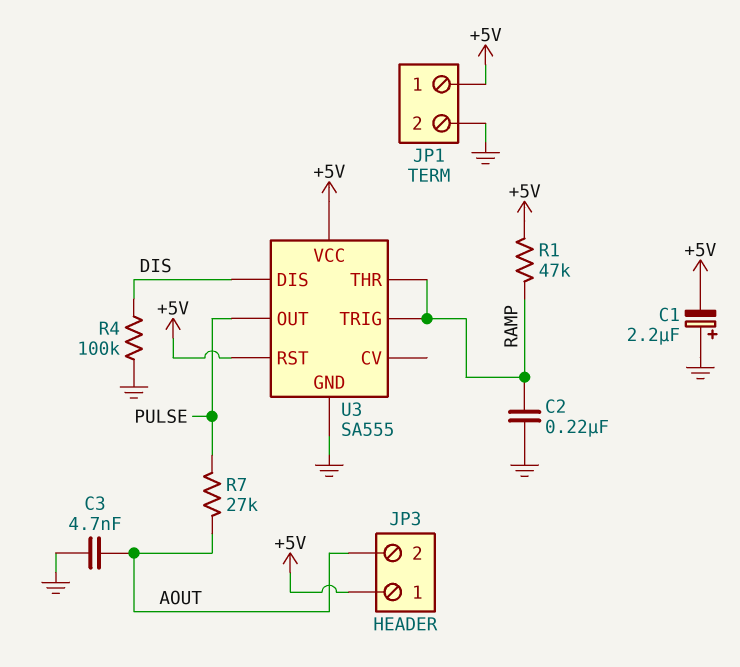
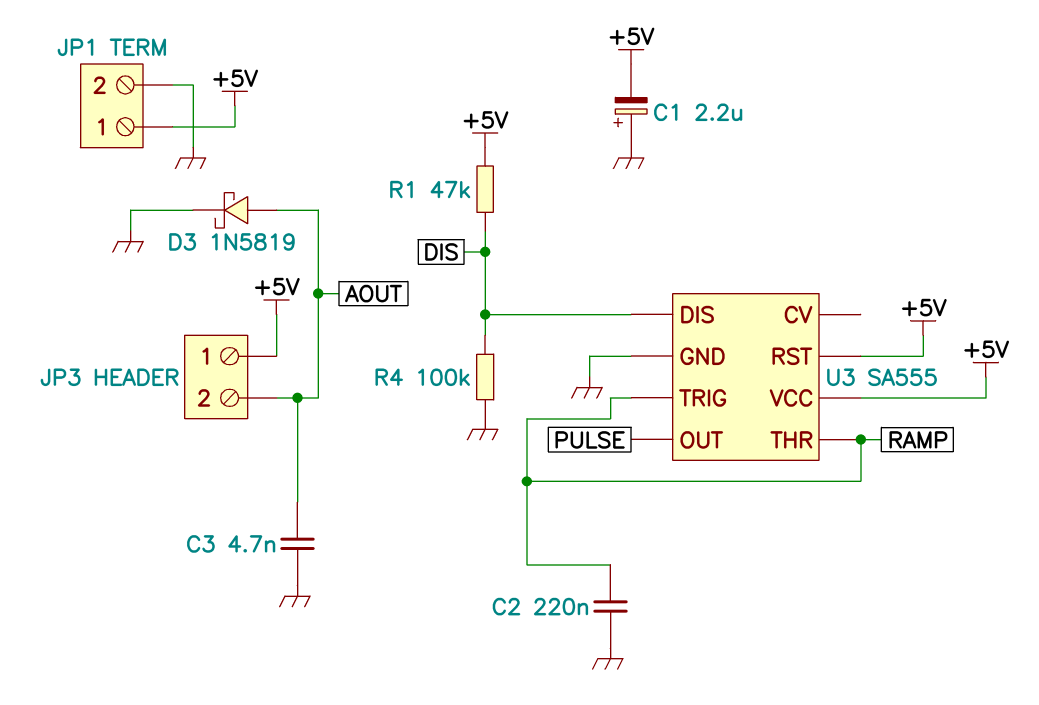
D3: none -> schottky 1N5819 (A AOUT, K GND)
R1: 47k (+5V, RAMP) -> 47k (+5V, DIS)
R7: 27k (AOUT, PULSE) -> none

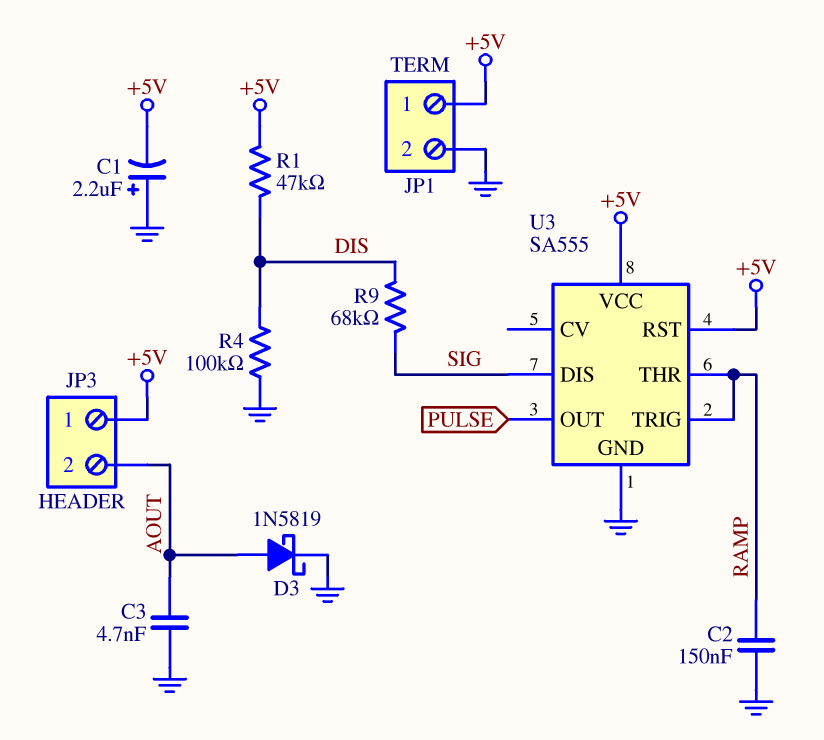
C2: 220nF (GND, RAMP) -> 150nF (GND, RAMP)
R9: none -> 68k (DIS, SIG)
U3 pin DIS: DIS -> SIG

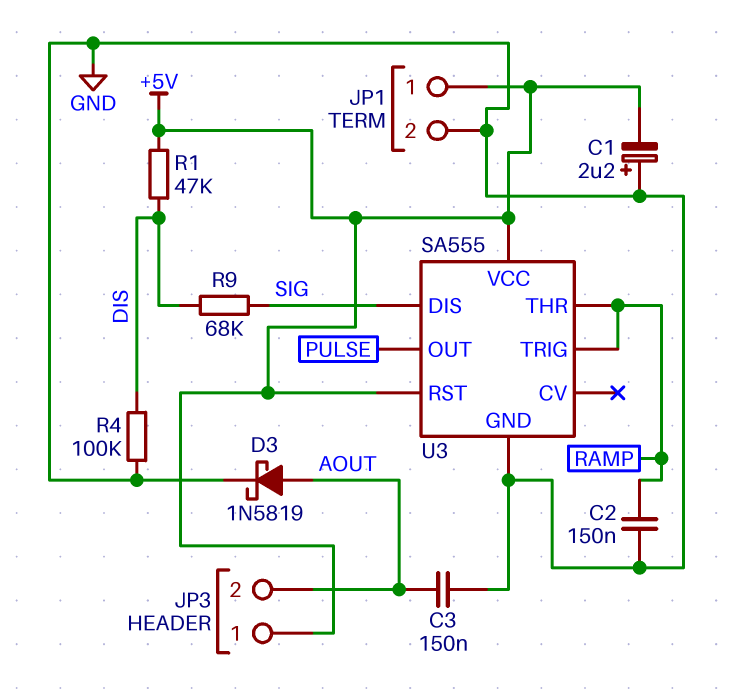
C3: 4.7nF (AOUT, GND) -> 150nF (AOUT, GND)

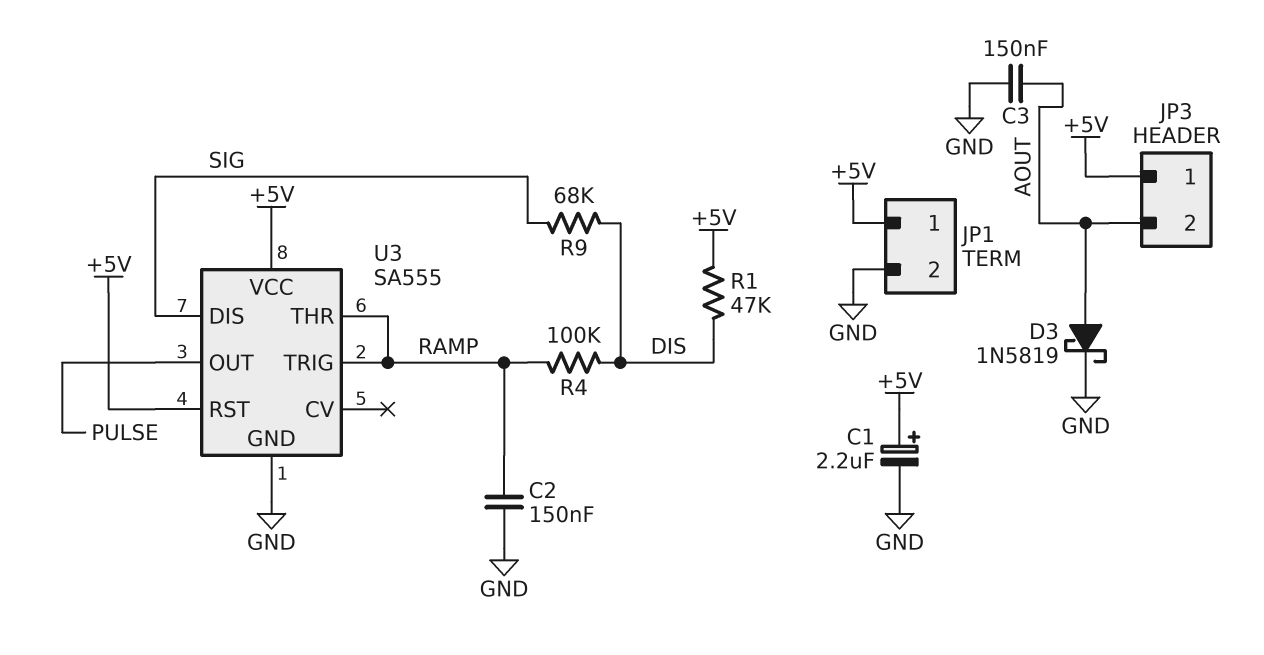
C1: 2.2uF (plus GND, minus +5V) -> 2.2uF (plus +5V, minus GND)
R4: 100k (DIS, GND) -> 100k (DIS, RAMP)

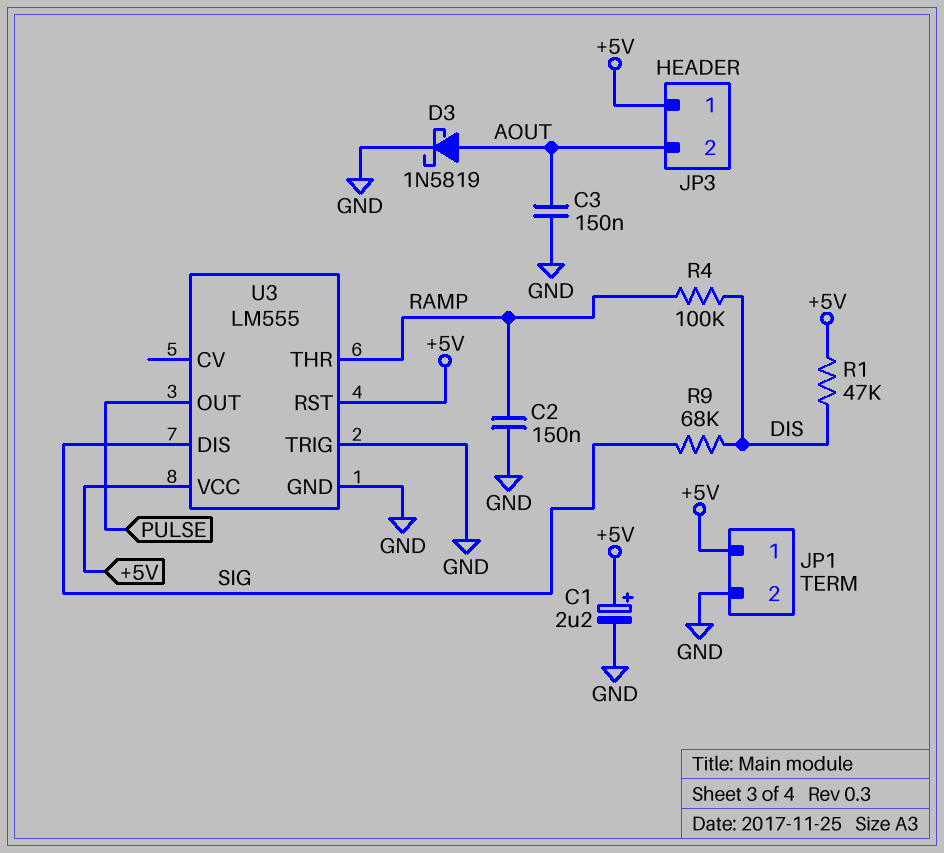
U3: SA555 -> LM555
U3 pin TRIG: RAMP -> GND

